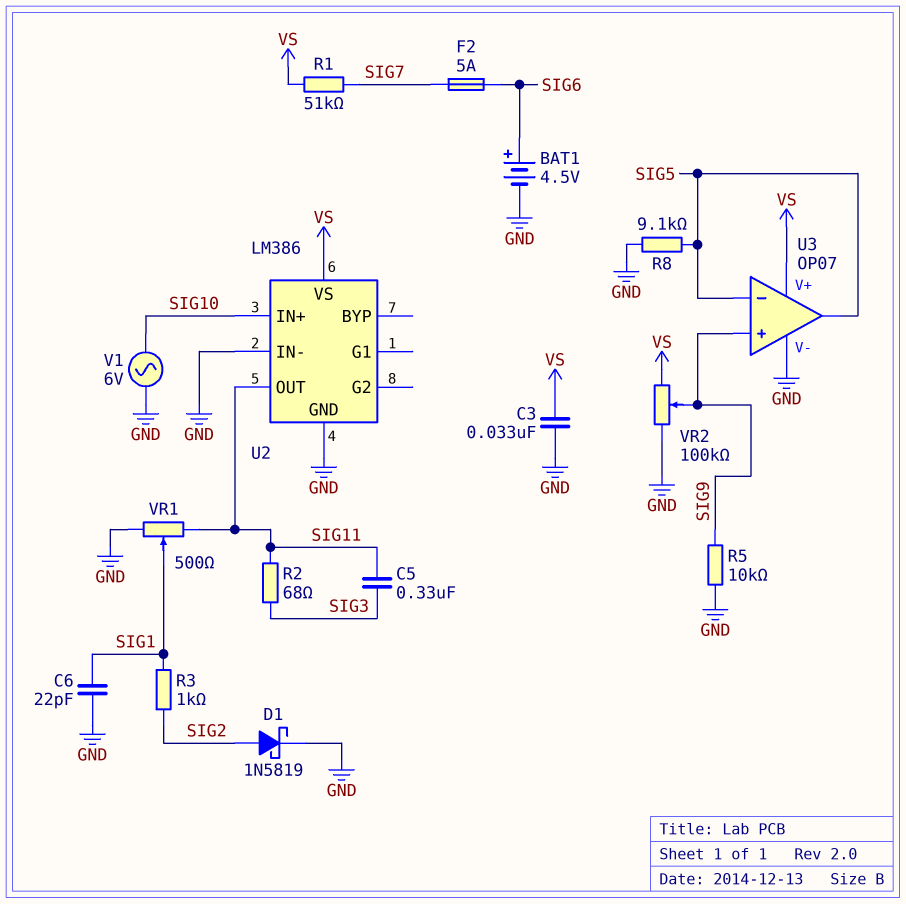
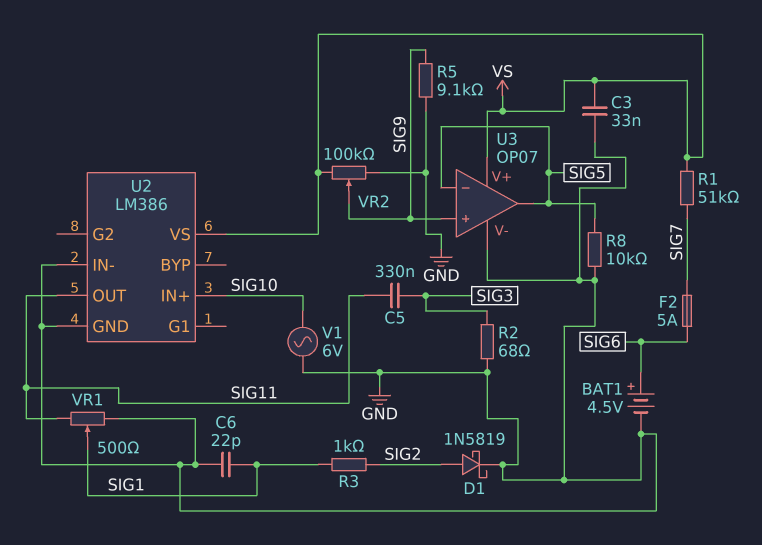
R2: 68 (SIG3, SIG11) -> 68 (GND, SIG3)
R5: 10k (GND, SIG9) -> 9.1k (GND, SIG9)
R8: 9.1k (GND, SIG5) -> 10k (GND, SIG5)

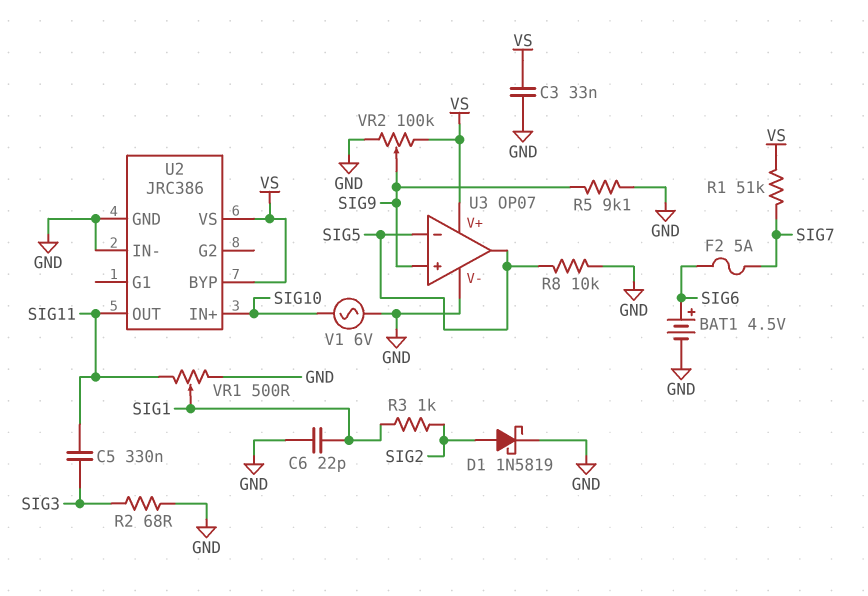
U2: LM386 -> JRC386
U2 pin BYP: none -> VS

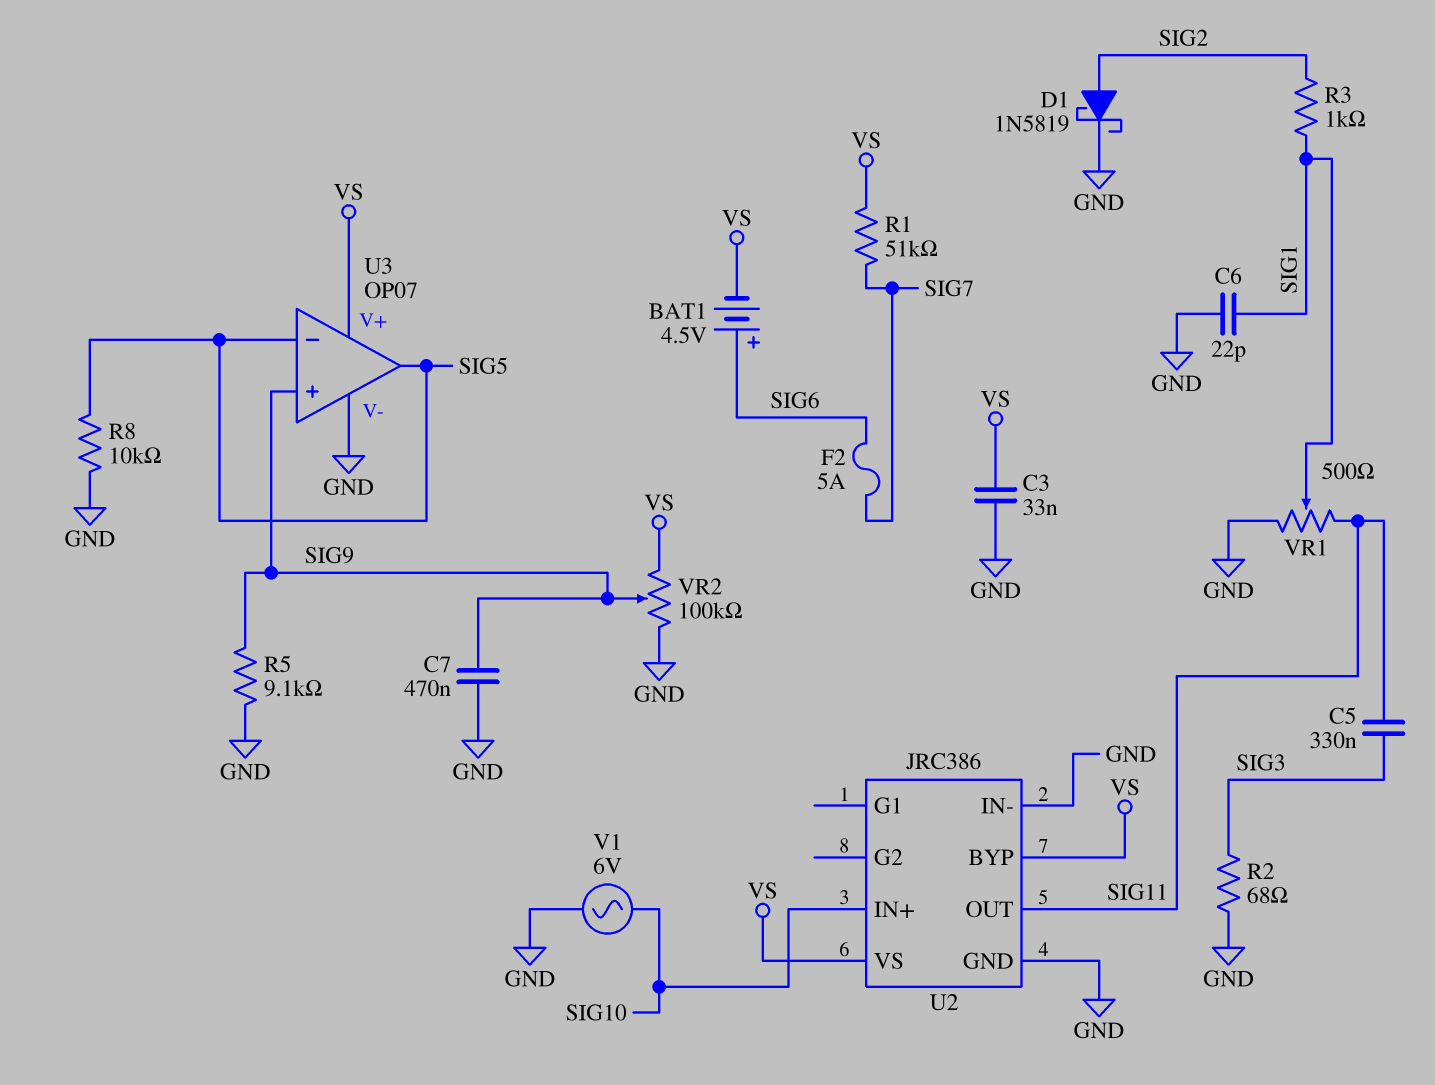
BAT1: 4.5V (plus SIG6, minus GND) -> 4.5V (plus SIG6, minus VS)
C7: none -> 470nF (GND, SIG9)

